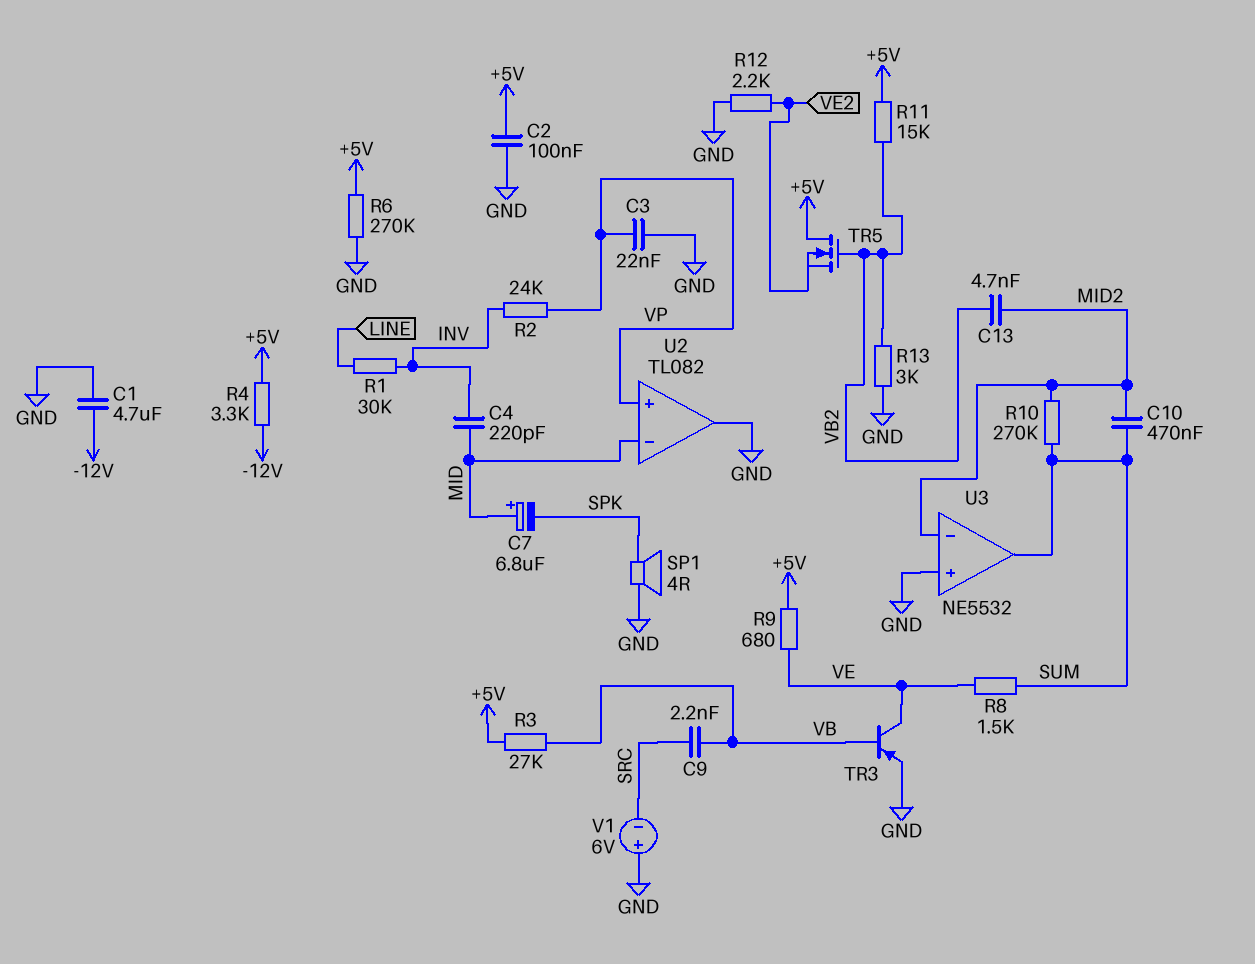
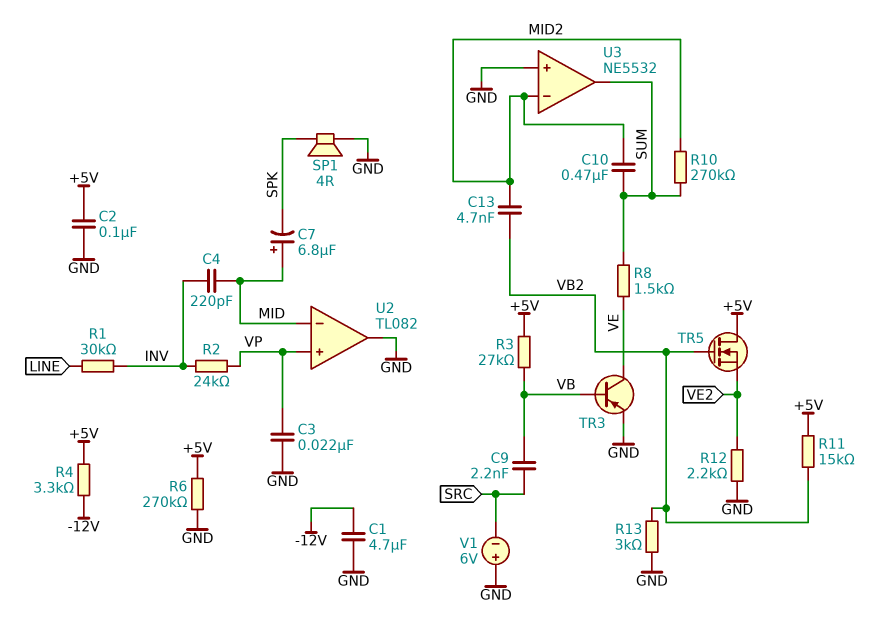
R9: 680 (+5V, VE) -> none

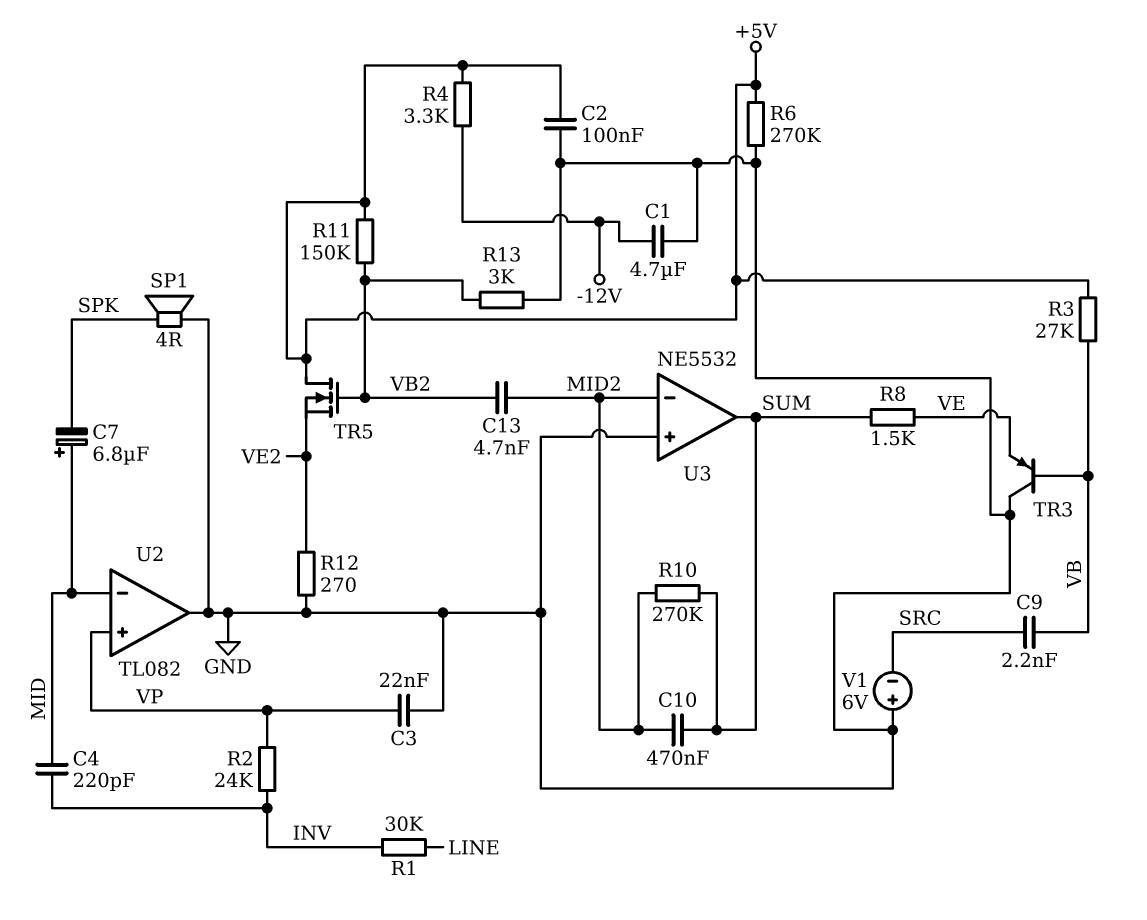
R11: 15k (+5V, VB2) -> 150k (+5V, VB2)
R12: 2.2k (GND, VE2) -> 270 (GND, VE2)
TR3: PNP (B VB, C VE, E GND) -> PNP (B VB, C GND, E VE)

